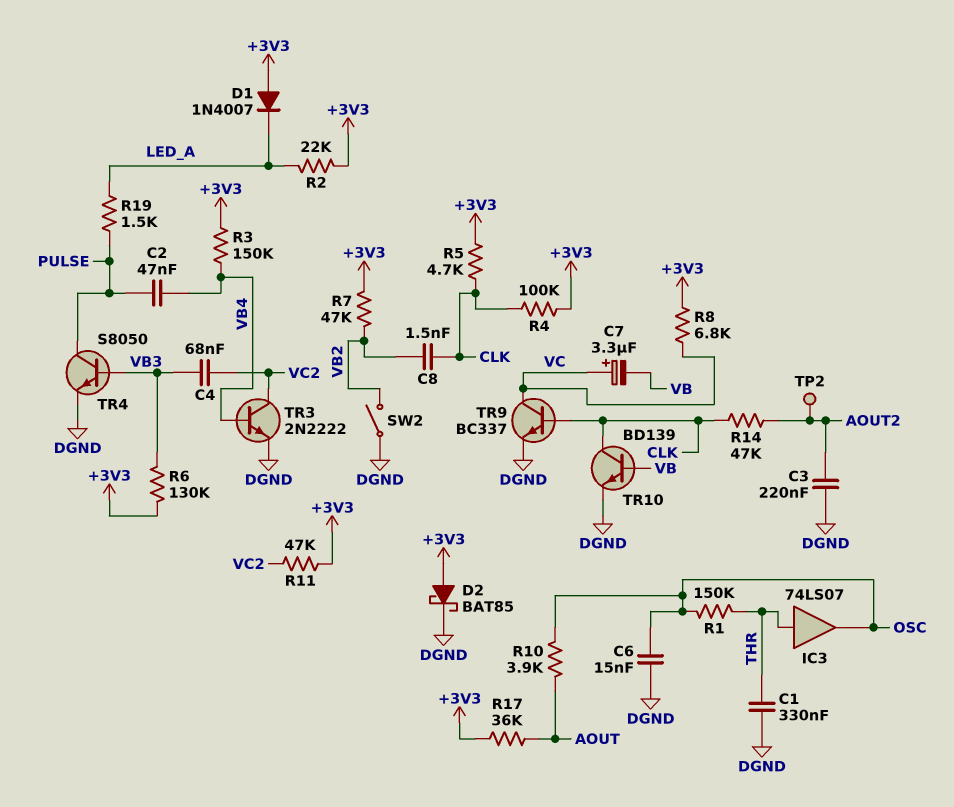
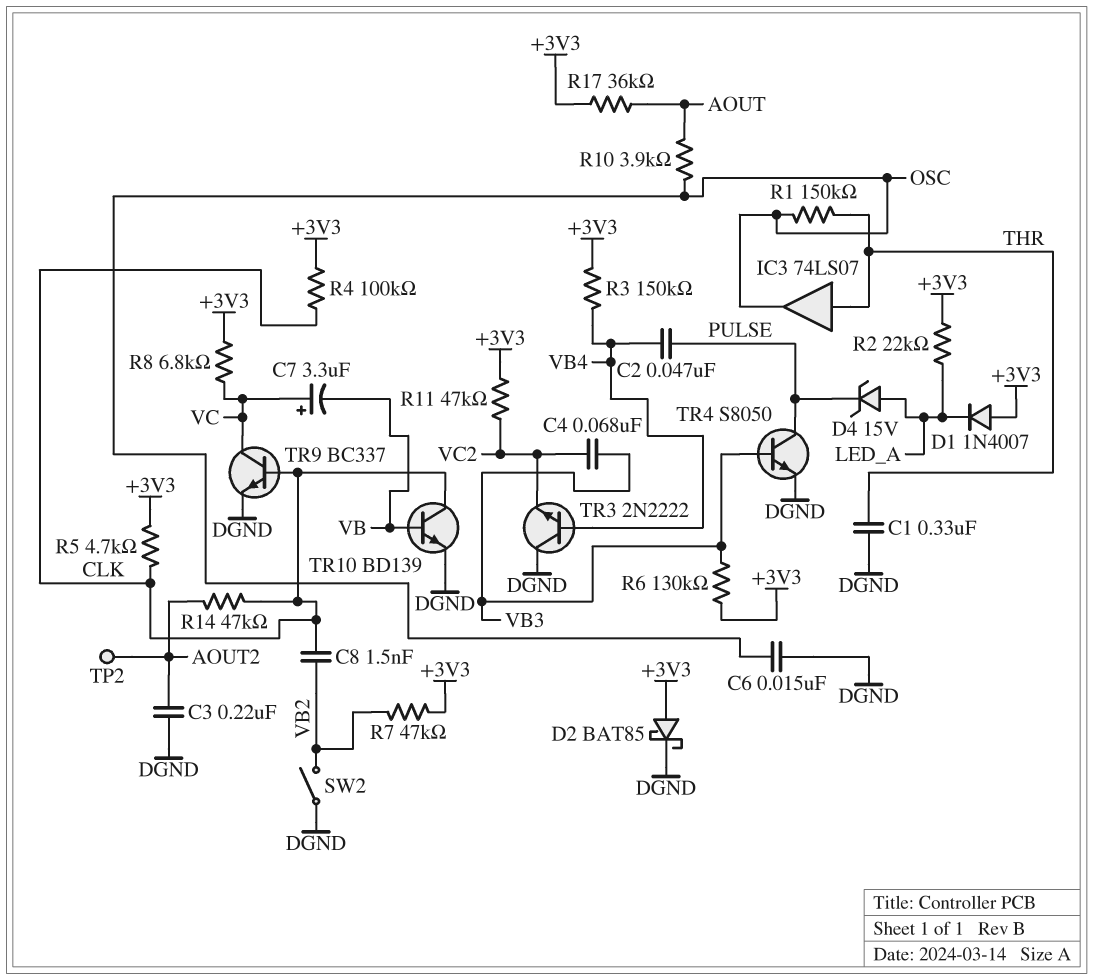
D4: none -> zener 15V (A LED_A, K PULSE)
R19: 1.5k (LED_A, PULSE) -> none
TR3: NPN 2N2222 (B VB4, C VC2, E DGND) -> NPN 2N2222 (B VB4, C DGND, E VC2)

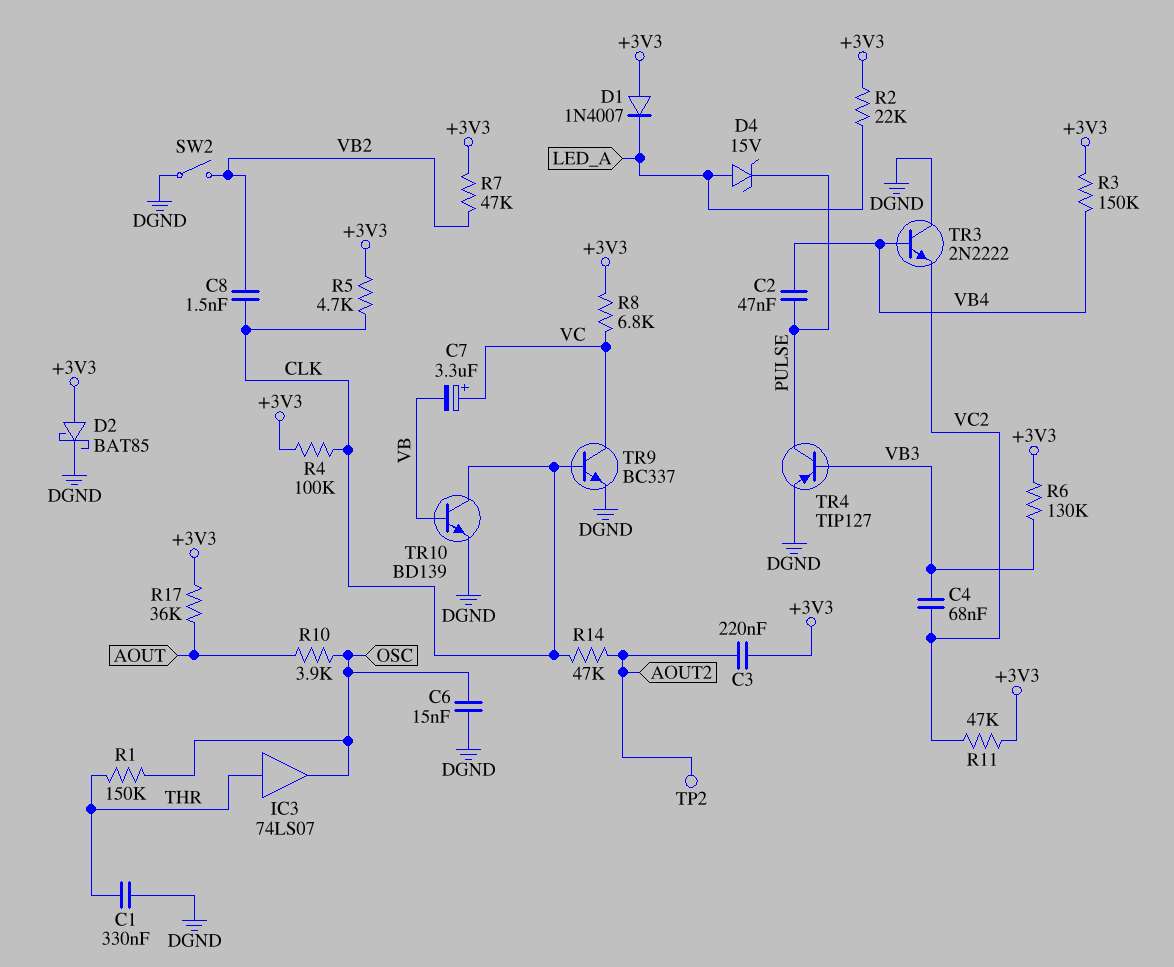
C3: 220nF (AOUT2, DGND) -> 220nF (+3V3, AOUT2)
TR4: NPN S8050 (B VB3, C PULSE, E DGND) -> PNP TIP127 (B VB3, C PULSE, E DGND)

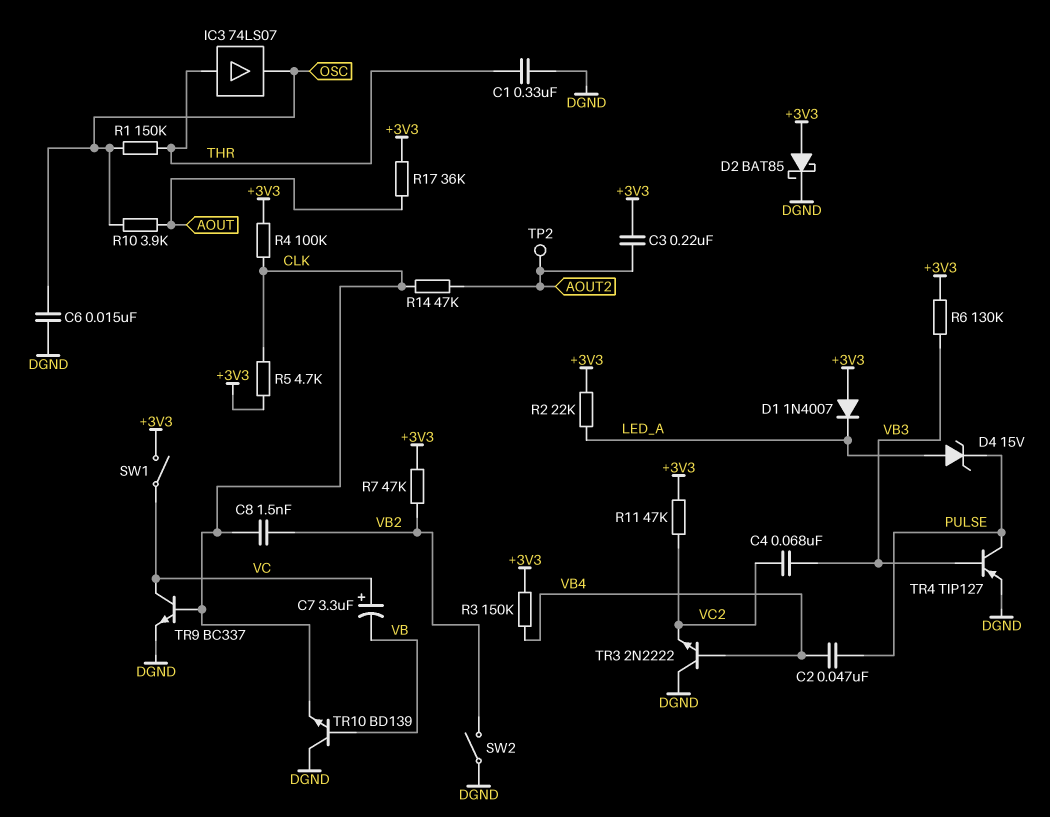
R8: 6.8k (+3V3, VC) -> none
SW1: none -> switch (+3V3, VC)
TR10: NPN BD139 (B VB, C CLK, E DGND) -> NPN BD139 (B VB, C DGND, E CLK)

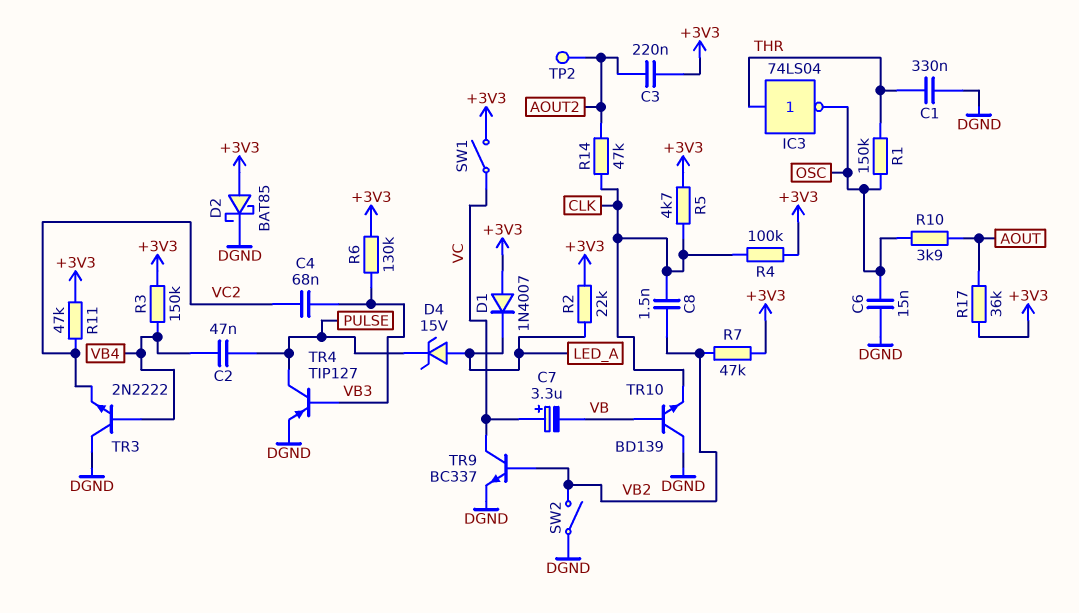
IC3: buffer 74LS07 (in THR, out OSC) -> NOT 74LS04 (in THR, out OSC)
TR9: NPN BC337 (B CLK, C VC, E DGND) -> NPN BC337 (B VB2, C VC, E DGND)

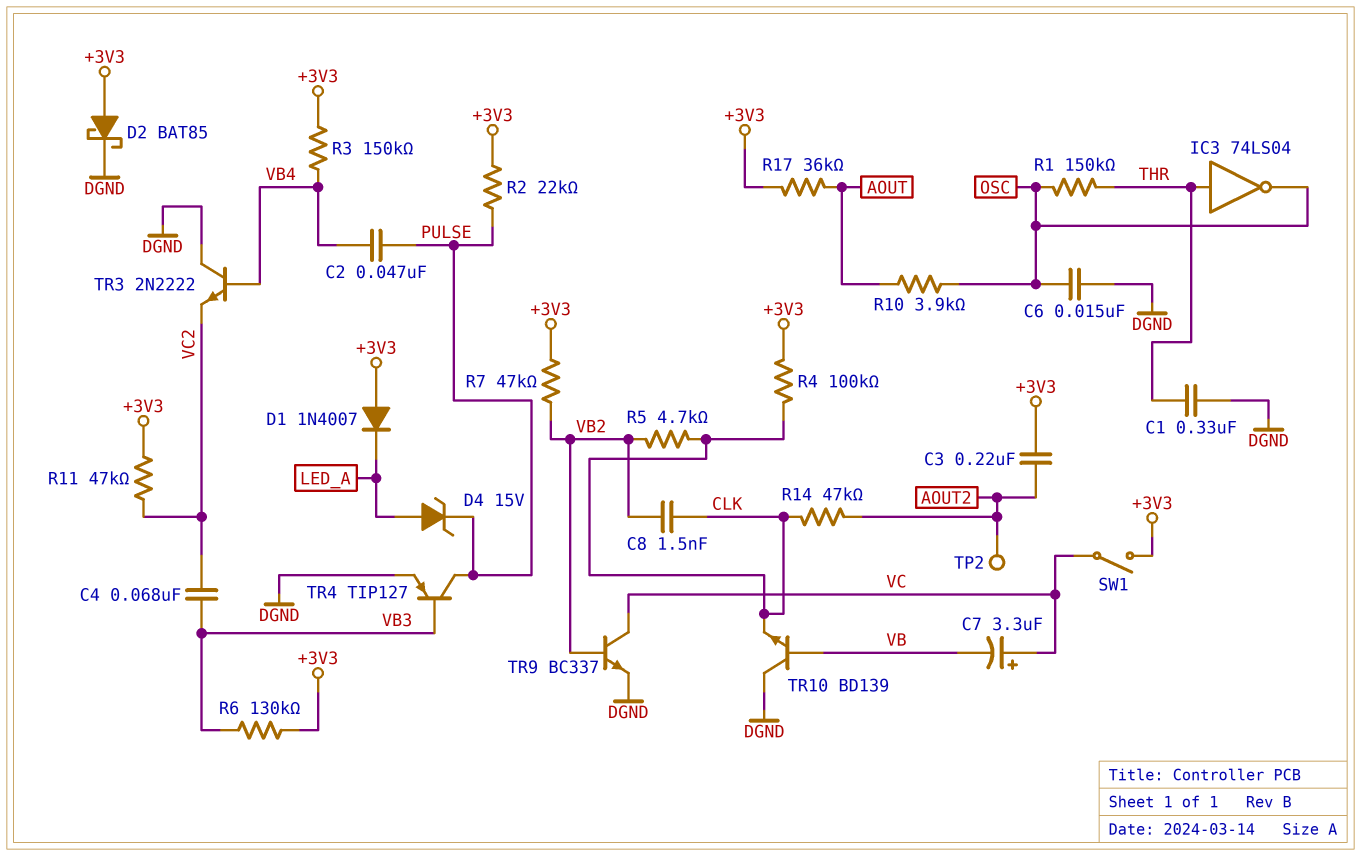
R2: 22k (+3V3, LED_A) -> 22k (+3V3, PULSE)
R5: 4.7k (+3V3, CLK) -> 4.7k (CLK, VB2)
SW2: switch (DGND, VB2) -> none

